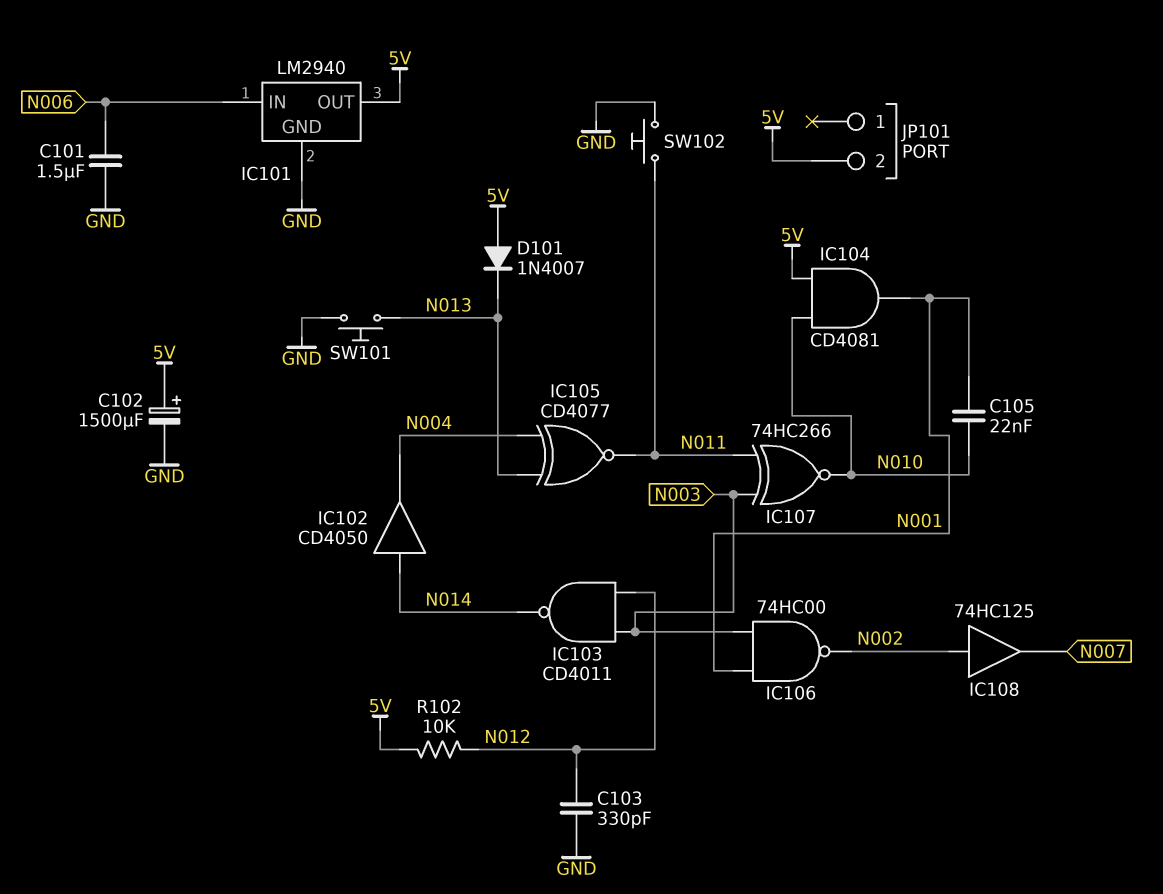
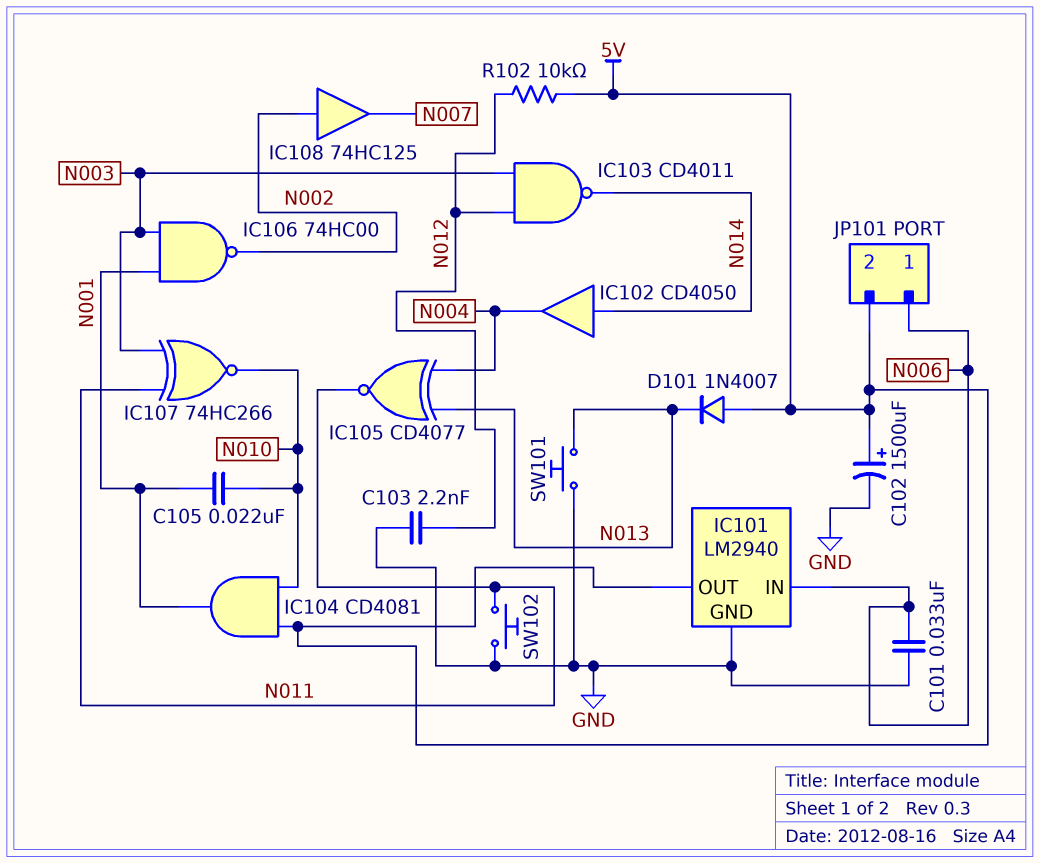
C101: 1.5uF (GND, N006) -> 33nF (GND, N006)
C103: 330pF (GND, N012) -> 2.2nF (GND, N012)
JP101 pin 1: none -> N006

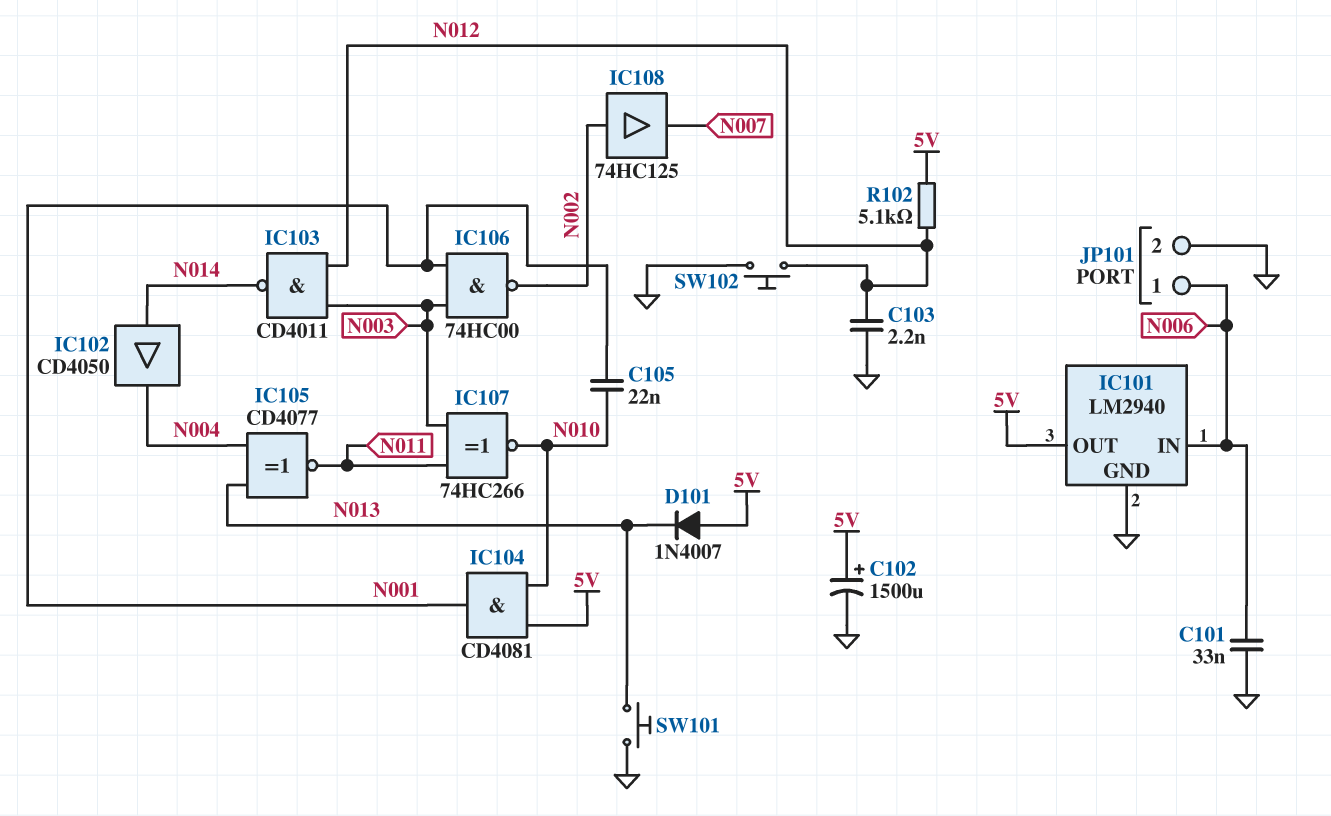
JP101 pin 2: 5V -> GND
R102: 10k (5V, N012) -> 5.1k (5V, N012)
SW102: button (GND, N011) -> button (GND, N012)

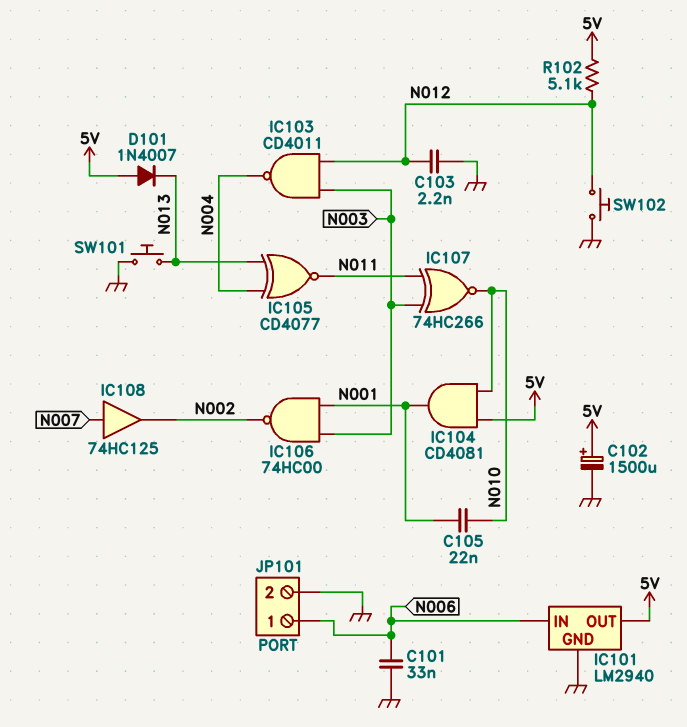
IC102: buffer CD4050 (in N014, out N004) -> none
IC103: NAND CD4011 (in N003, in N012, out N014) -> NAND CD4011 (in N003, in N012, out N004)
IC108: buffer 74HC125 (in N002, out N007) -> buffer 74HC125 (in N007, out N002)

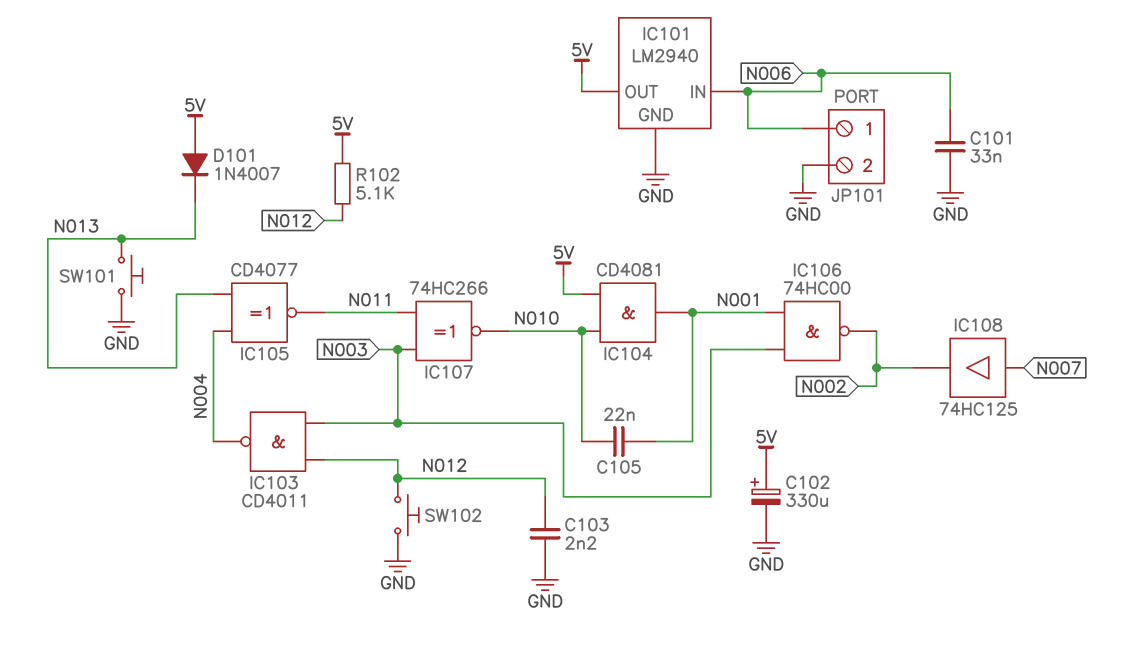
C102: 1500uF (plus 5V, minus GND) -> 330uF (plus 5V, minus GND)

